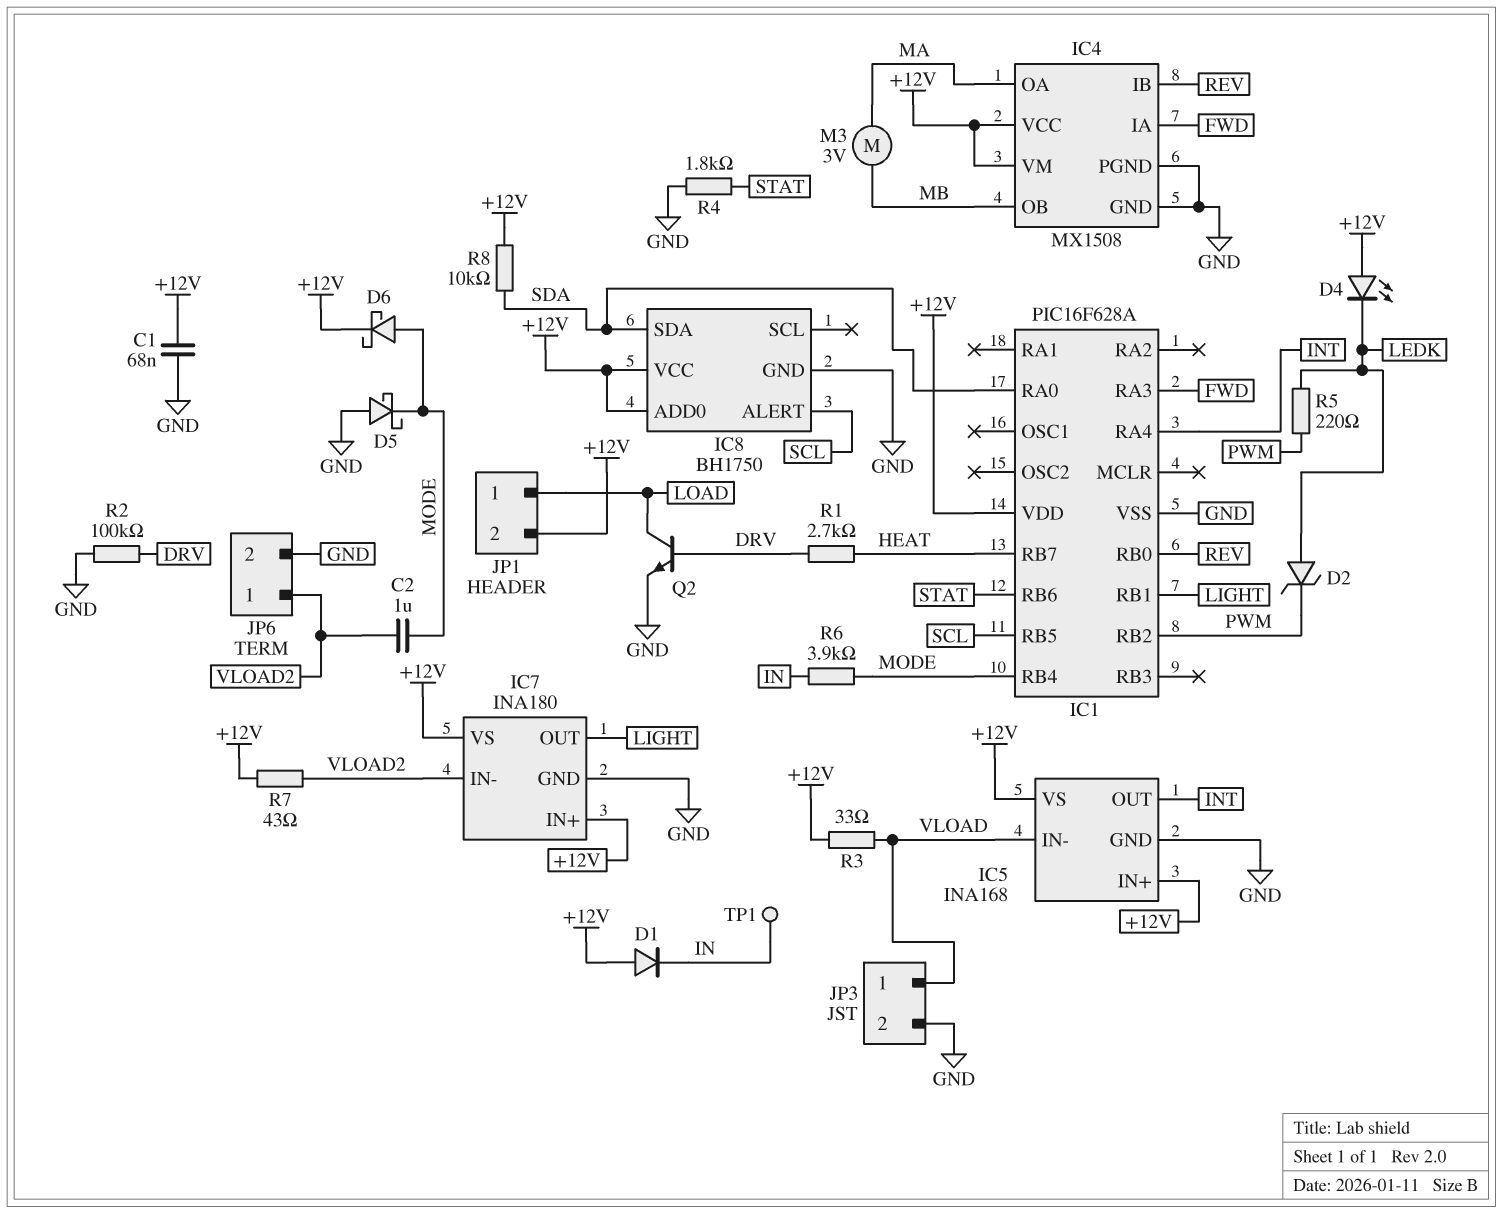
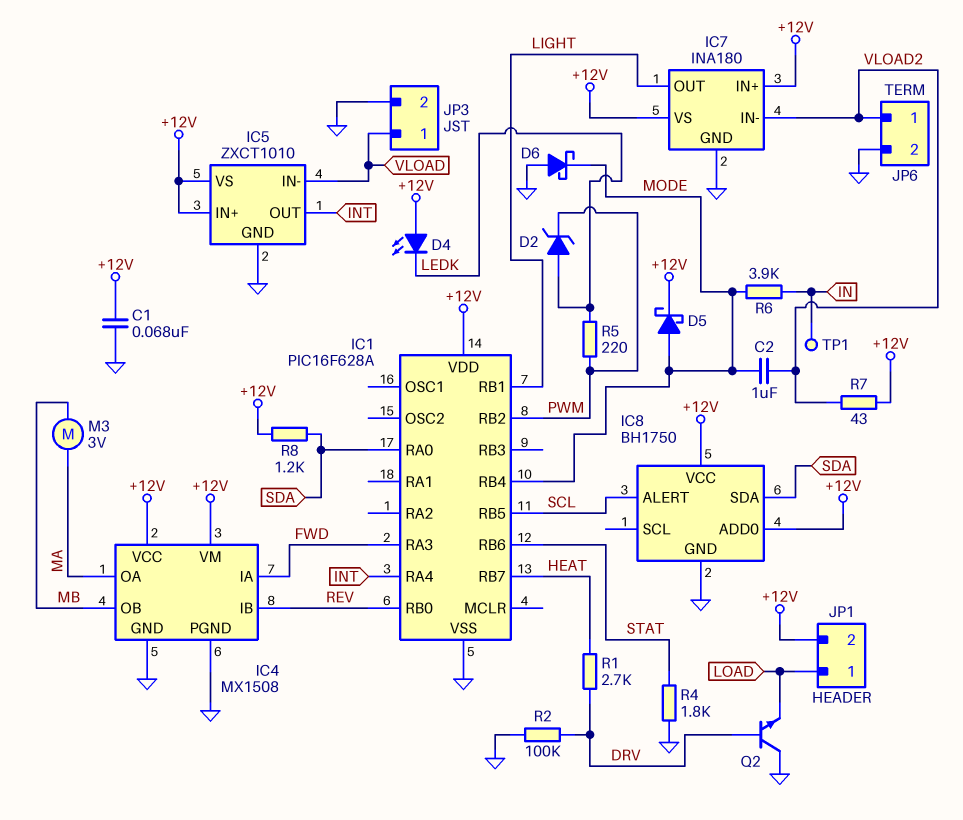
D1: diode (A +12V, K IN) -> none
D5: schottky (A GND, K MODE) -> schottky (A MODE, K +12V)
D6: schottky (A MODE, K +12V) -> schottky (A GND, K MODE)
IC5: INA168 -> ZXCT1010
Q2: NPN (B DRV, C LOAD, E GND) -> NPN (B DRV, C GND, E LOAD)
R3: 33 (+12V, VLOAD) -> none
R8: 10k (+12V, SDA) -> 1.2k (+12V, SDA)

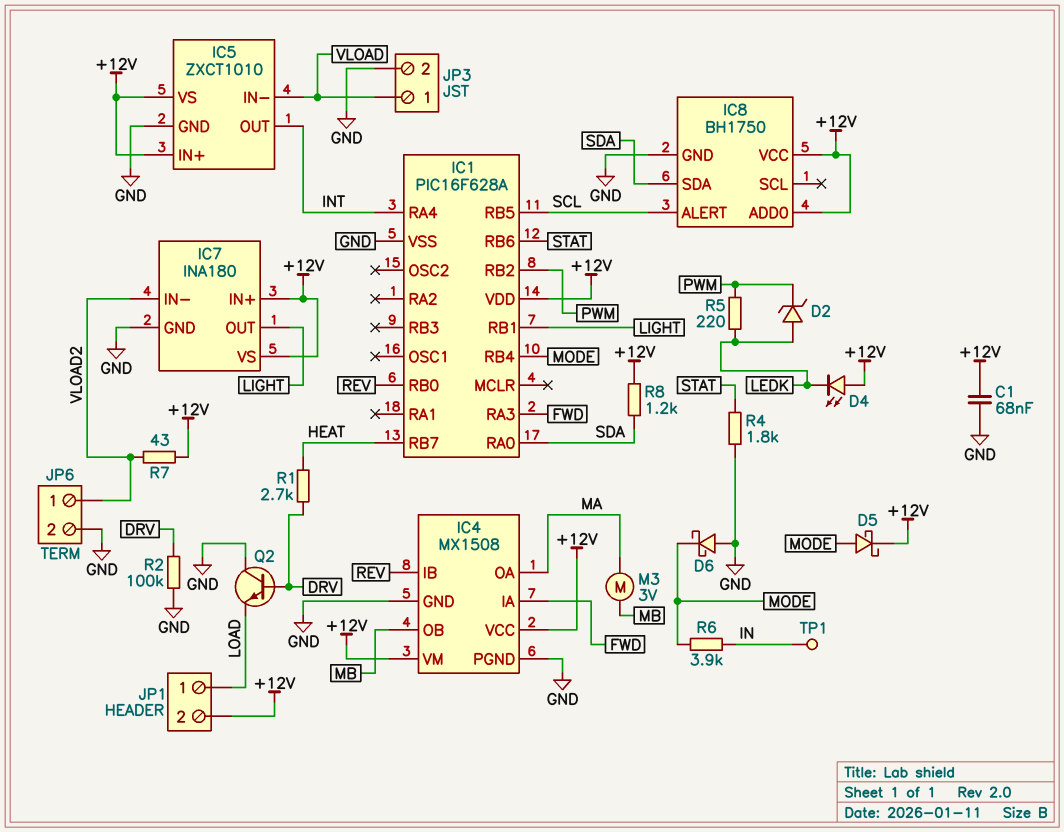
C2: 1uF (MODE, VLOAD2) -> none

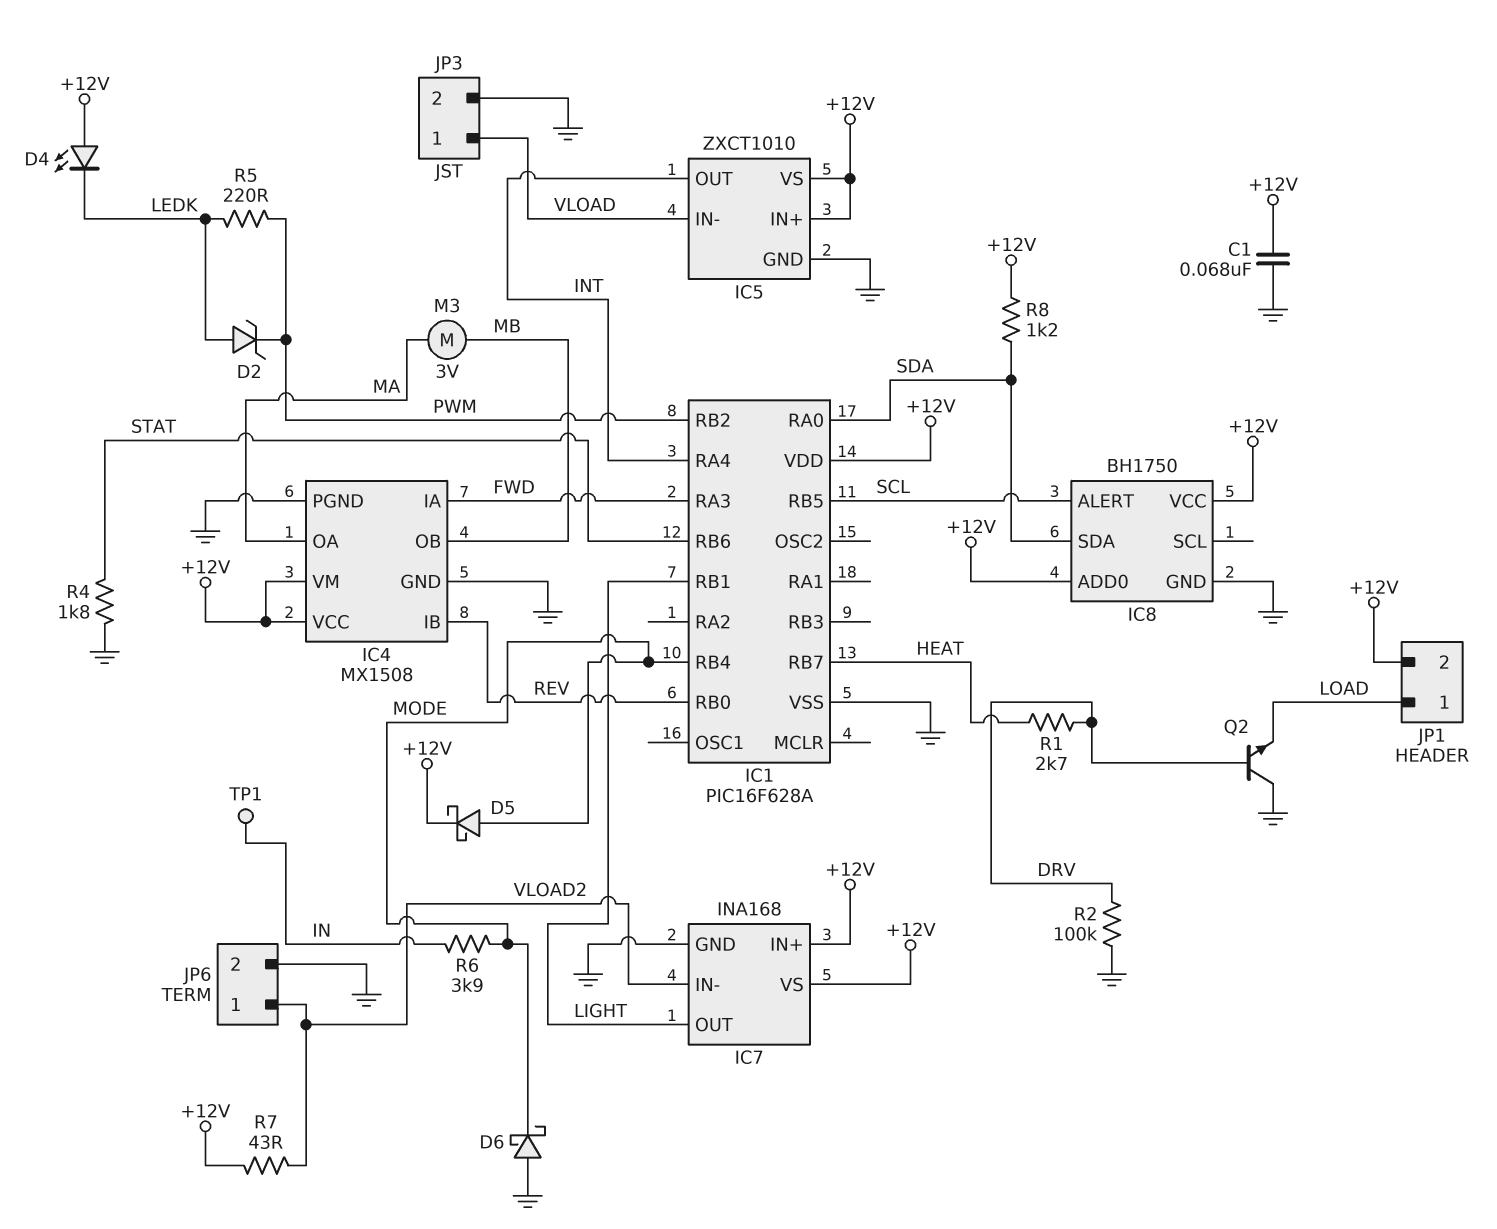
IC7: INA180 -> INA168

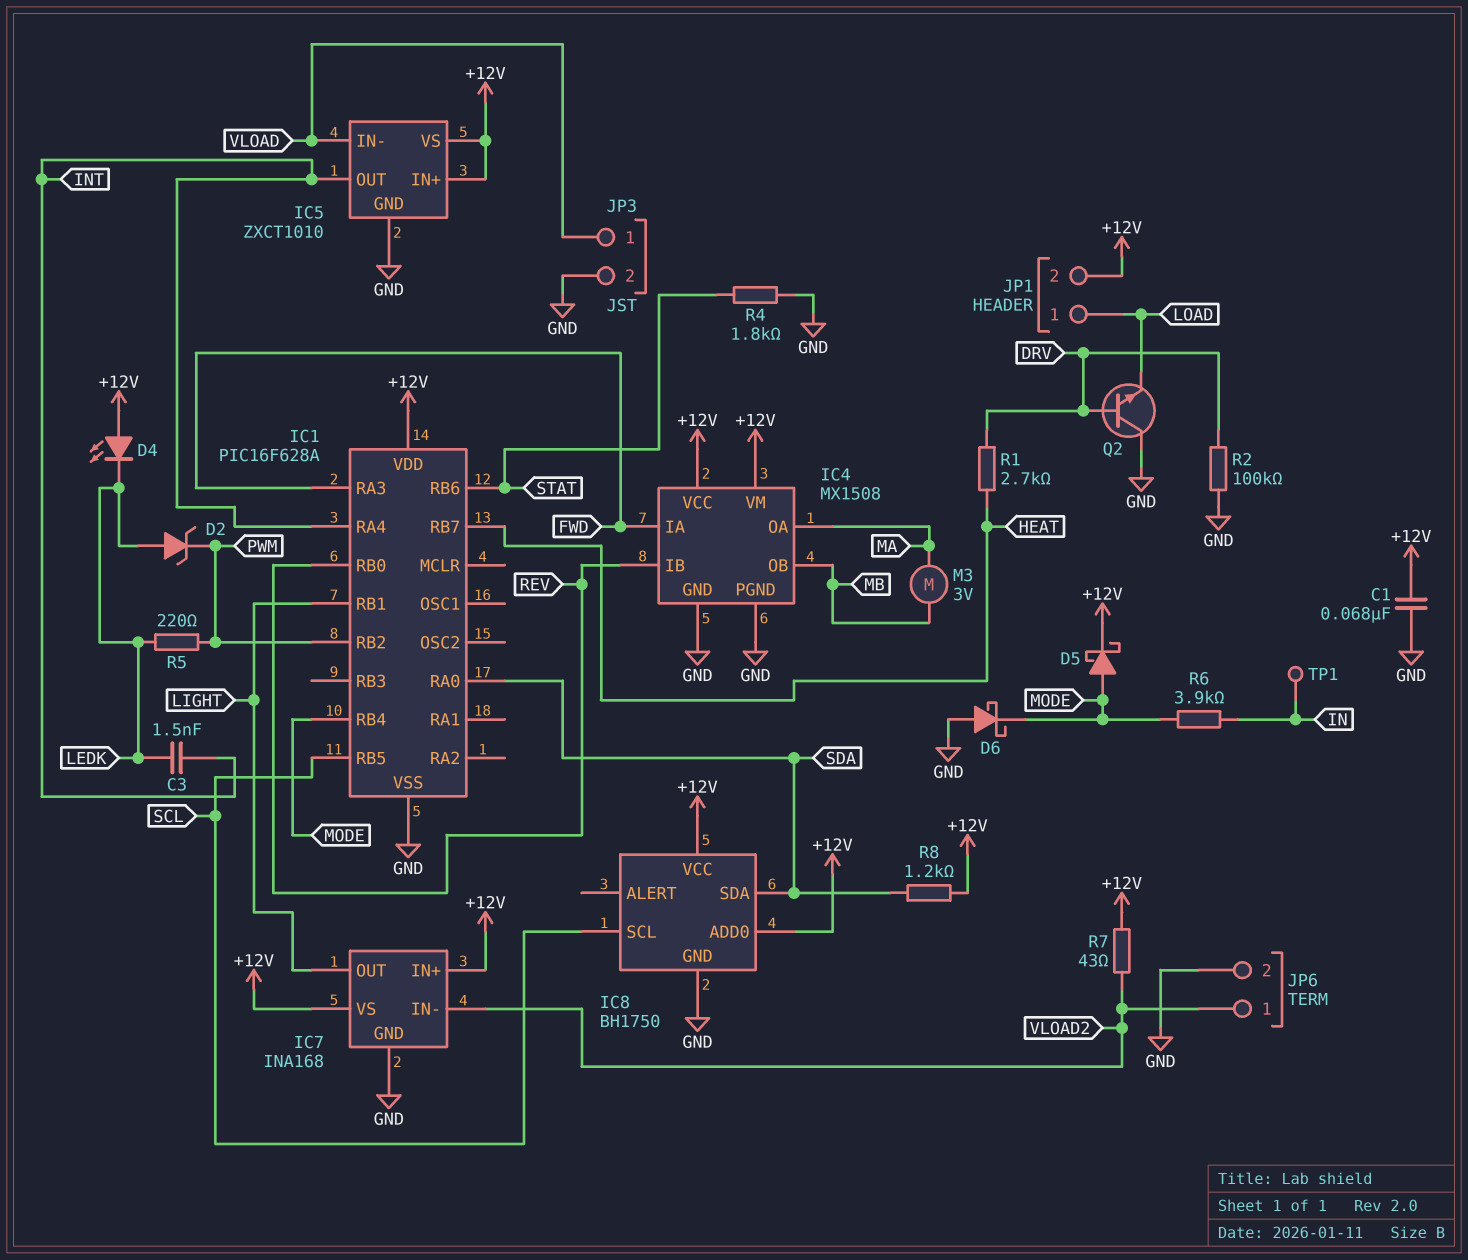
C3: none -> 1.5nF (INT, LEDK)
IC8 pin ALERT: SCL -> none
IC8 pin SCL: none -> SCL

